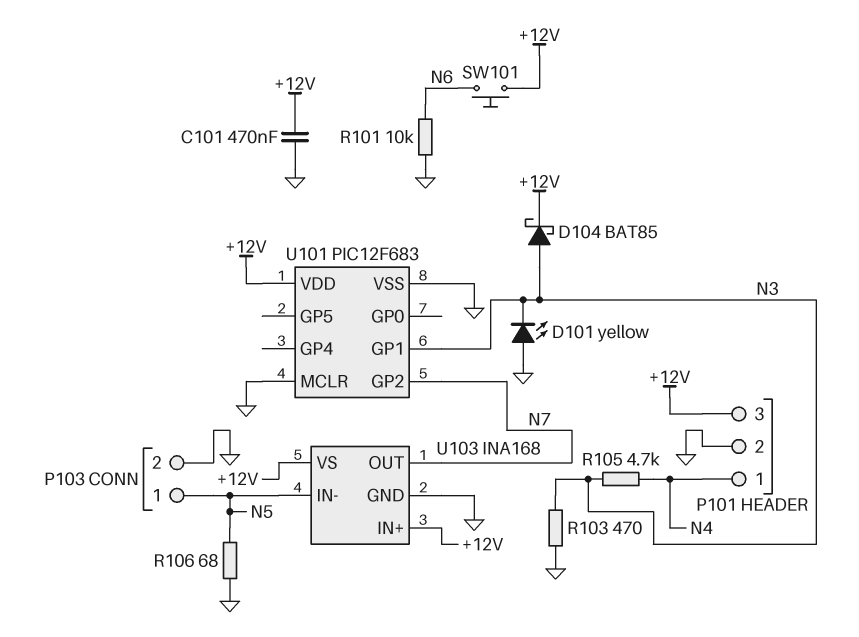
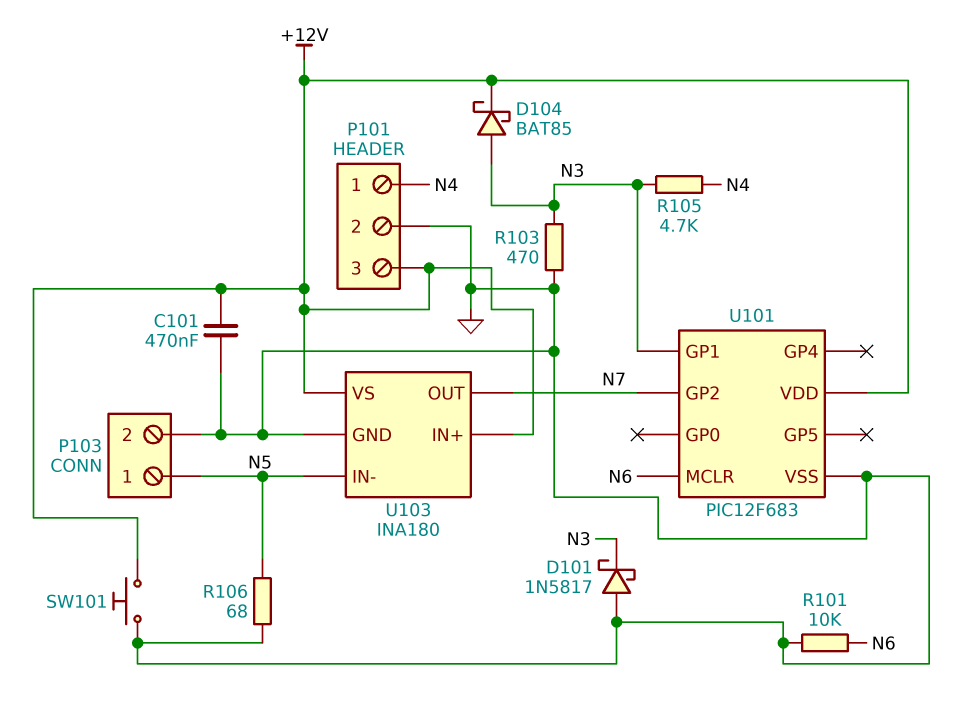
D101: LED yellow (A GND, K N3) -> schottky 1N5817 (A GND, K N3)
SW101: button (+12V, N6) -> button (+12V, GND)
U101 pin MCLR: GND -> N6
U103: INA168 -> INA180

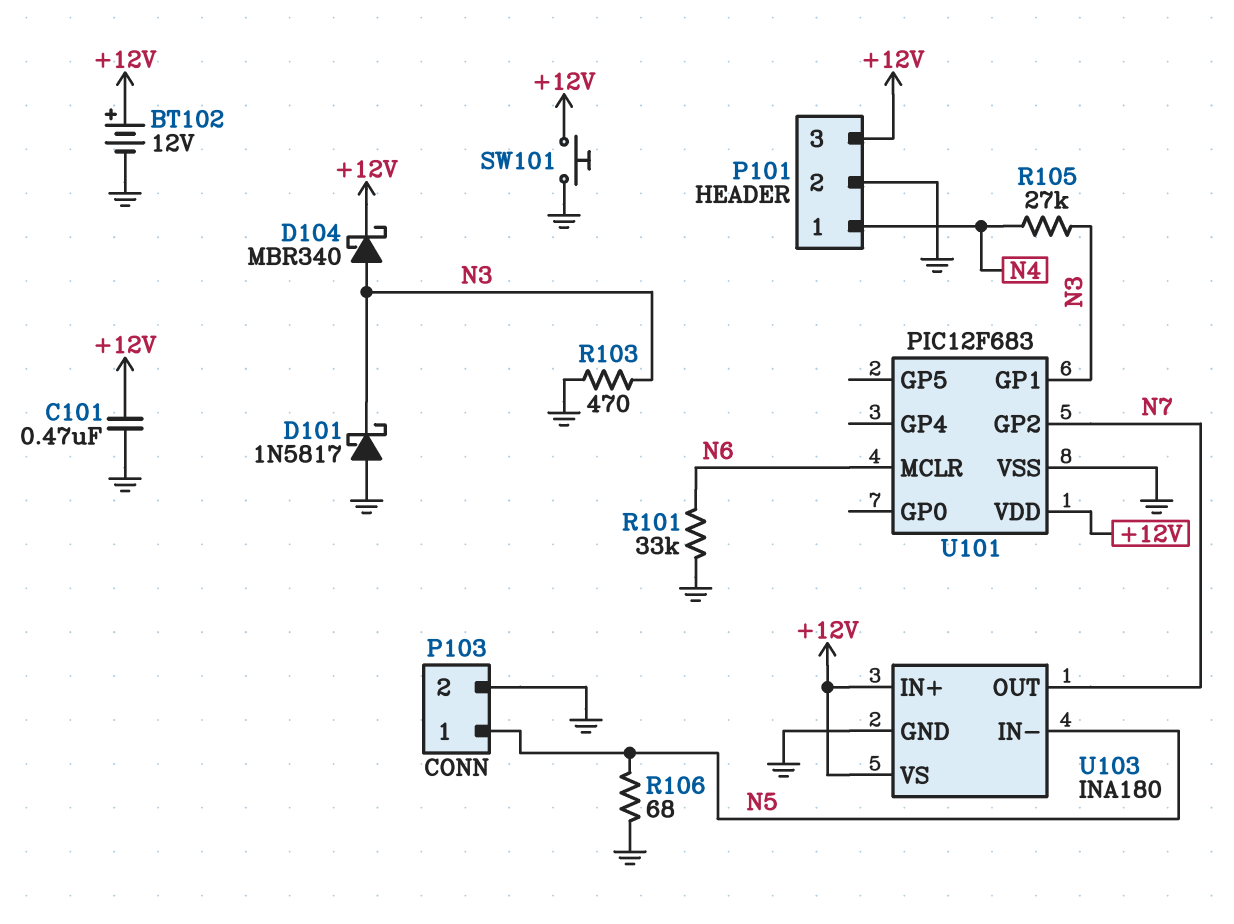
BT102: none -> 12V (plus +12V, minus GND)
D104: schottky BAT85 (A N3, K +12V) -> schottky MBR340 (A N3, K +12V)
R101: 10k (GND, N6) -> 33k (GND, N6)
R105: 4.7k (N3, N4) -> 27k (N3, N4)

